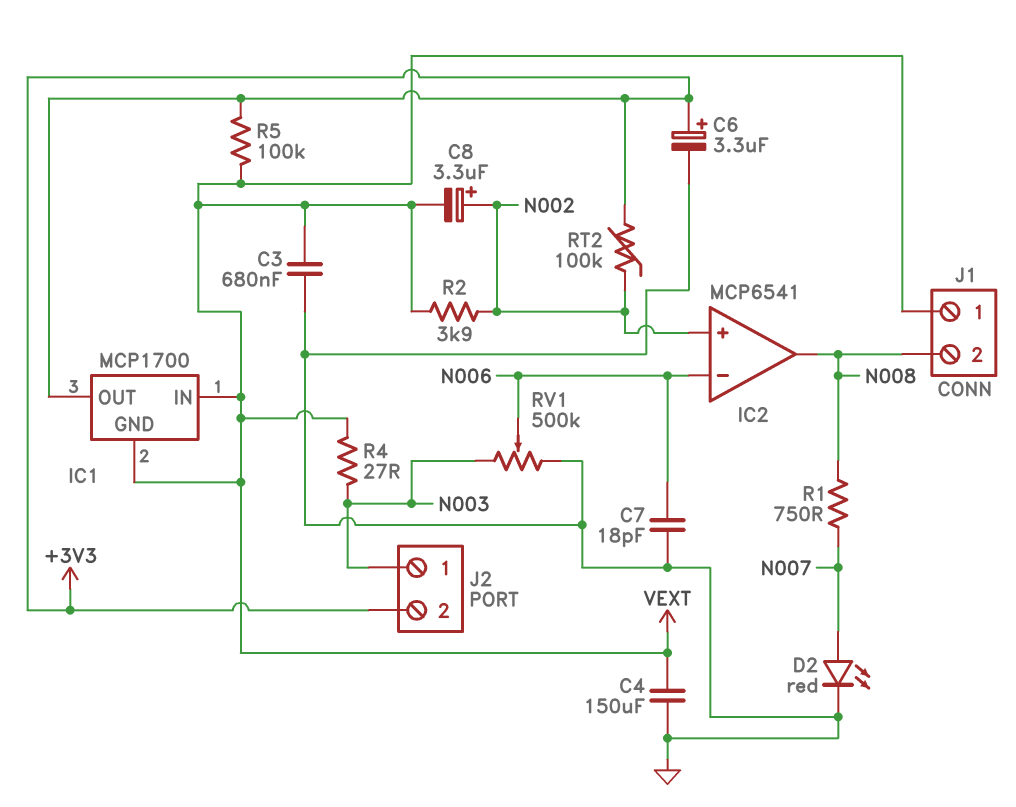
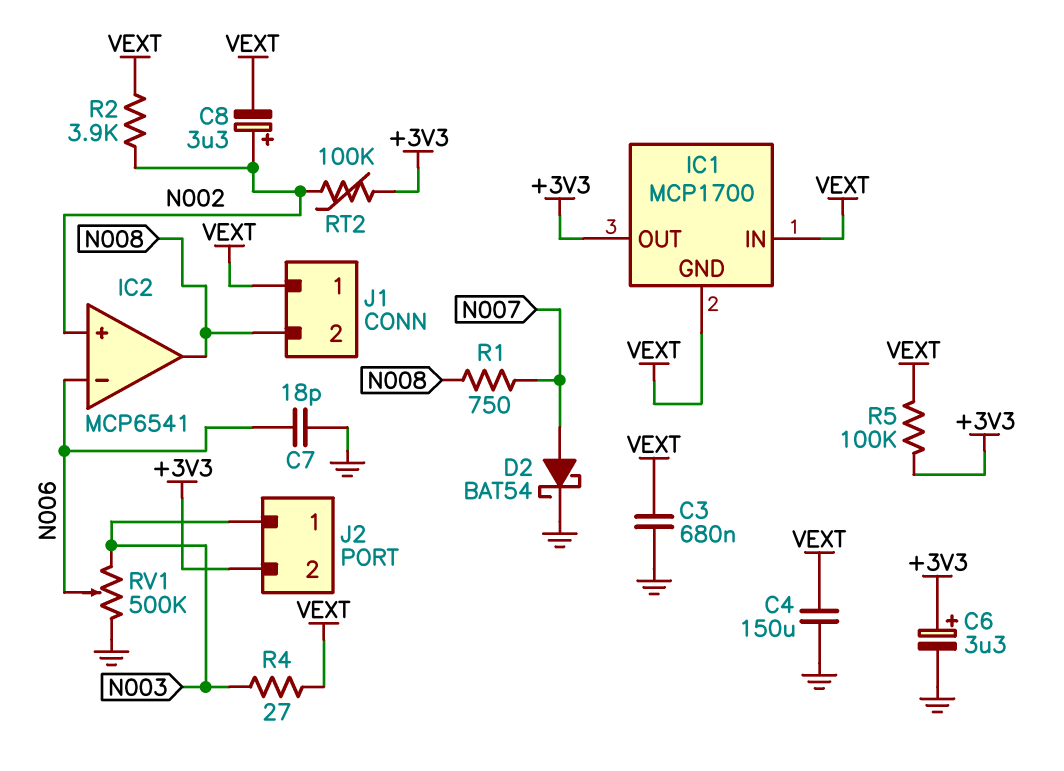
D2: LED red (A N007, K GND) -> schottky BAT54 (A N007, K GND)

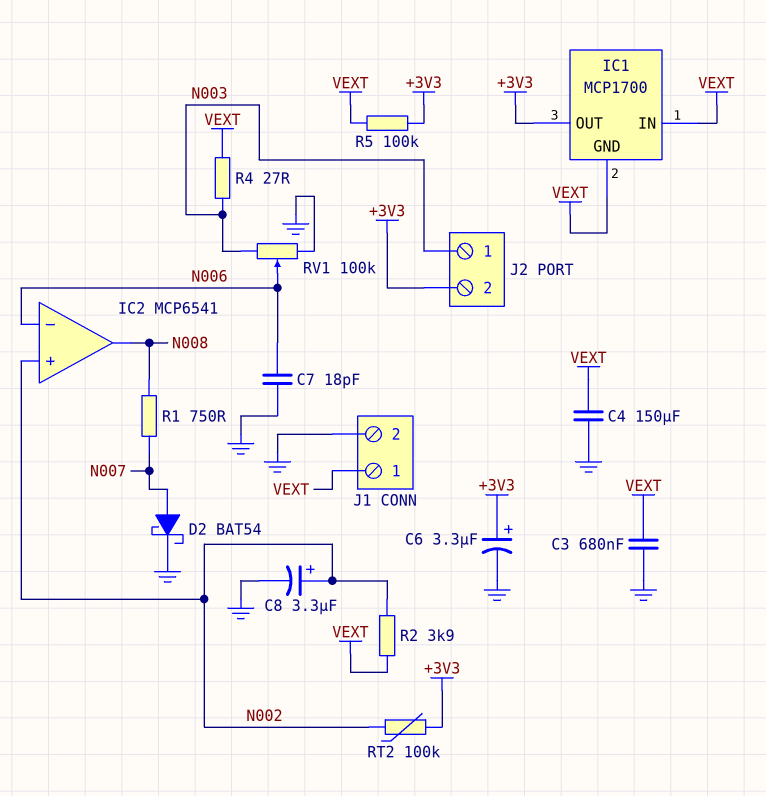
C8: 3.3uF (plus N002, minus VEXT) -> 3.3uF (plus N002, minus GND)
J1 pin 2: N008 -> GND
RV1: 500k (GND, N003, wiper N006) -> 100k (GND, N003, wiper N006)

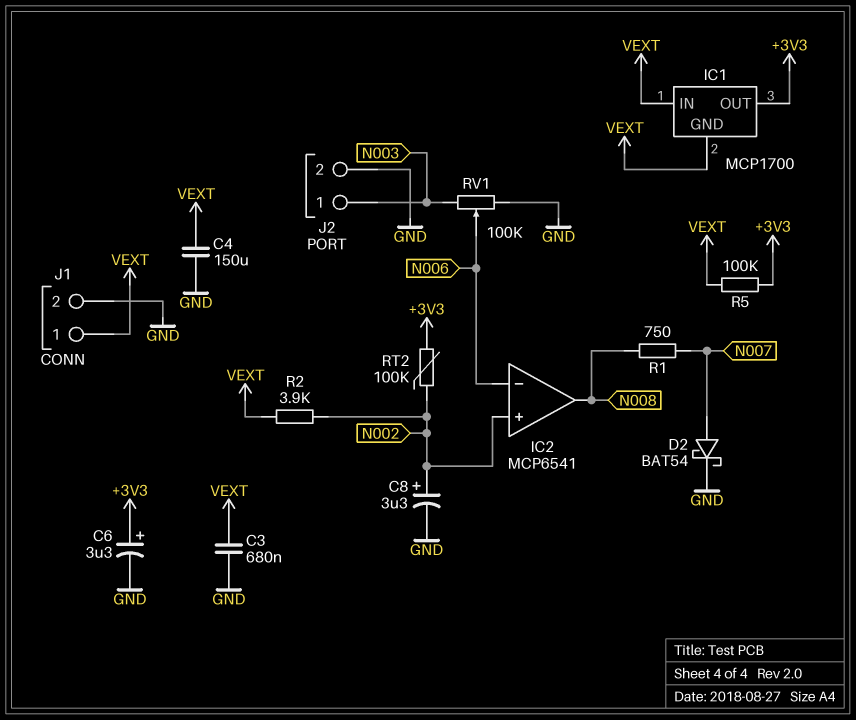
C7: 18pF (GND, N006) -> none
J2 pin 2: +3V3 -> GND
R4: 27 (N003, VEXT) -> none

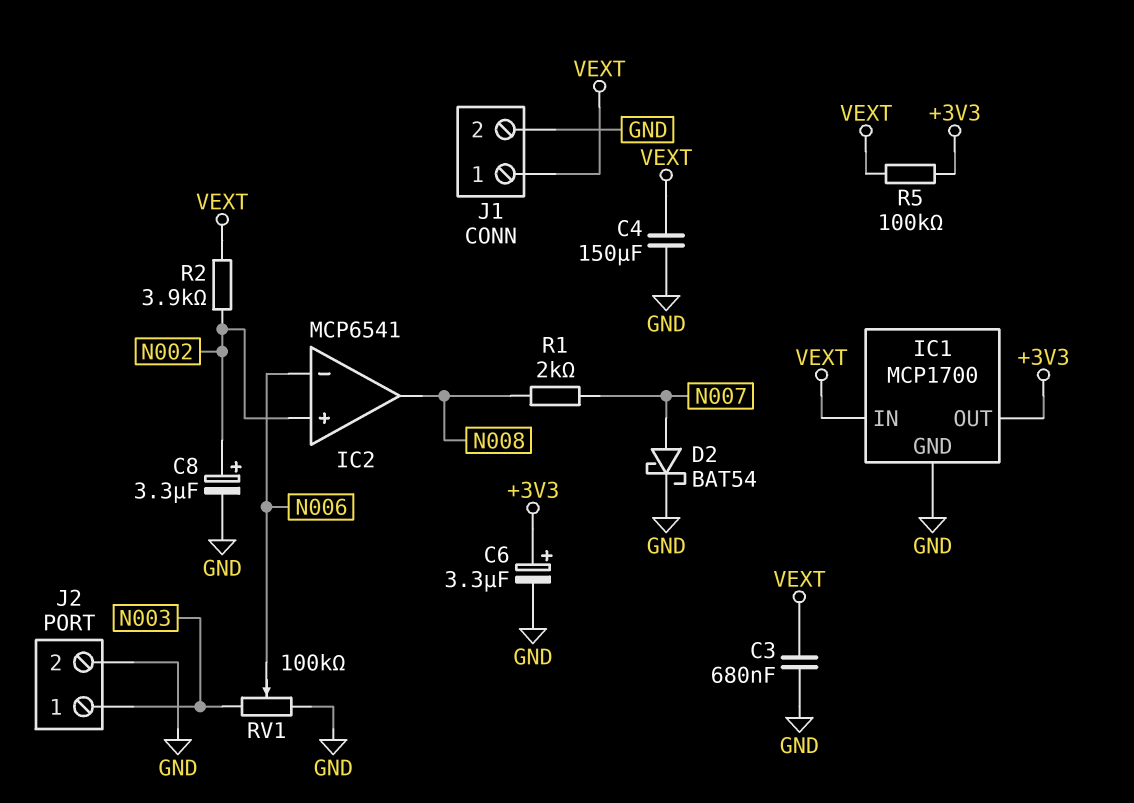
IC1 pin GND: VEXT -> GND
R1: 750 (N007, N008) -> 2k (N007, N008)
RT2: 100k (+3V3, N002) -> none

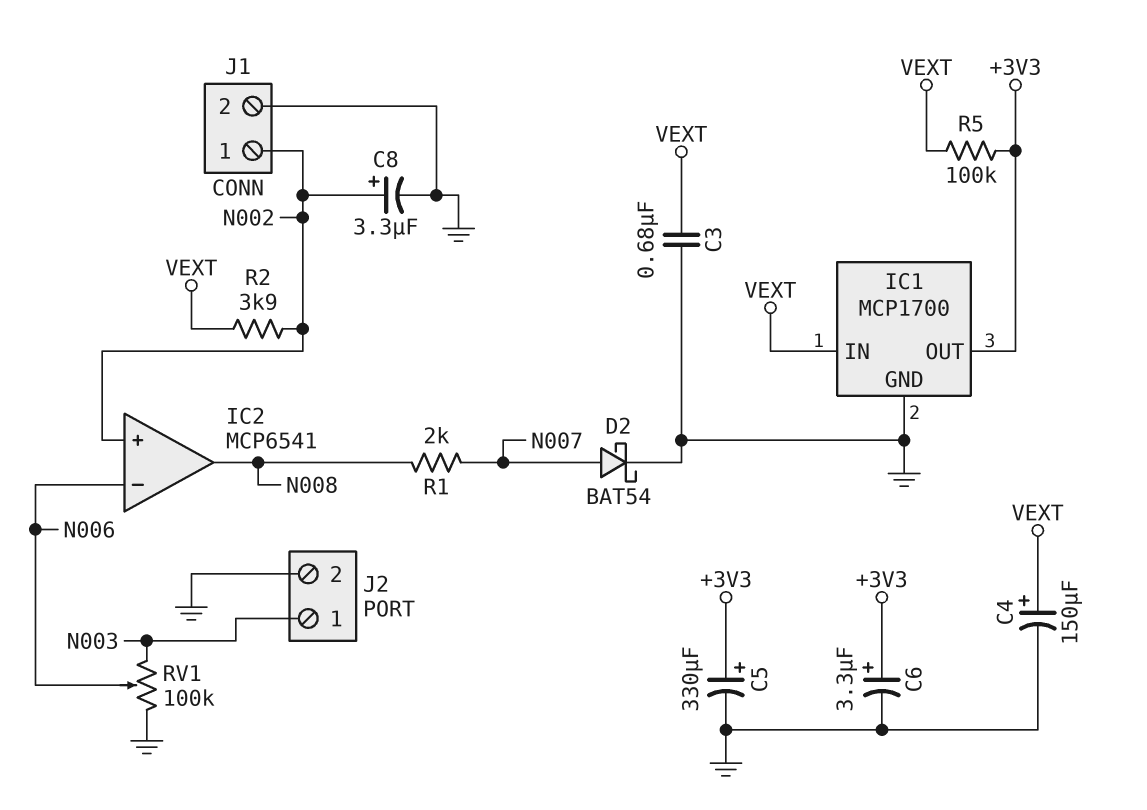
C4: 150uF (GND, VEXT) -> 150uF (plus VEXT, minus GND)
C5: none -> 330uF (plus +3V3, minus GND)
J1 pin 1: VEXT -> N002

